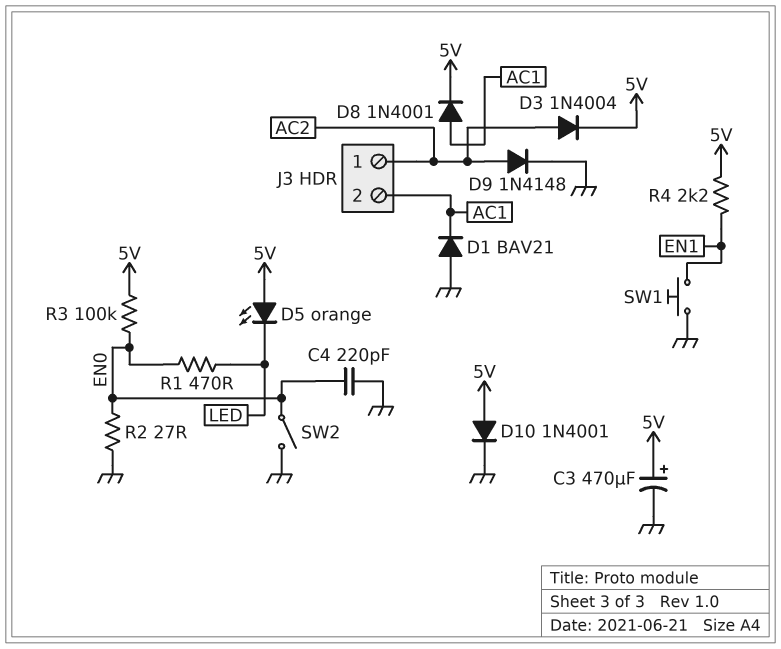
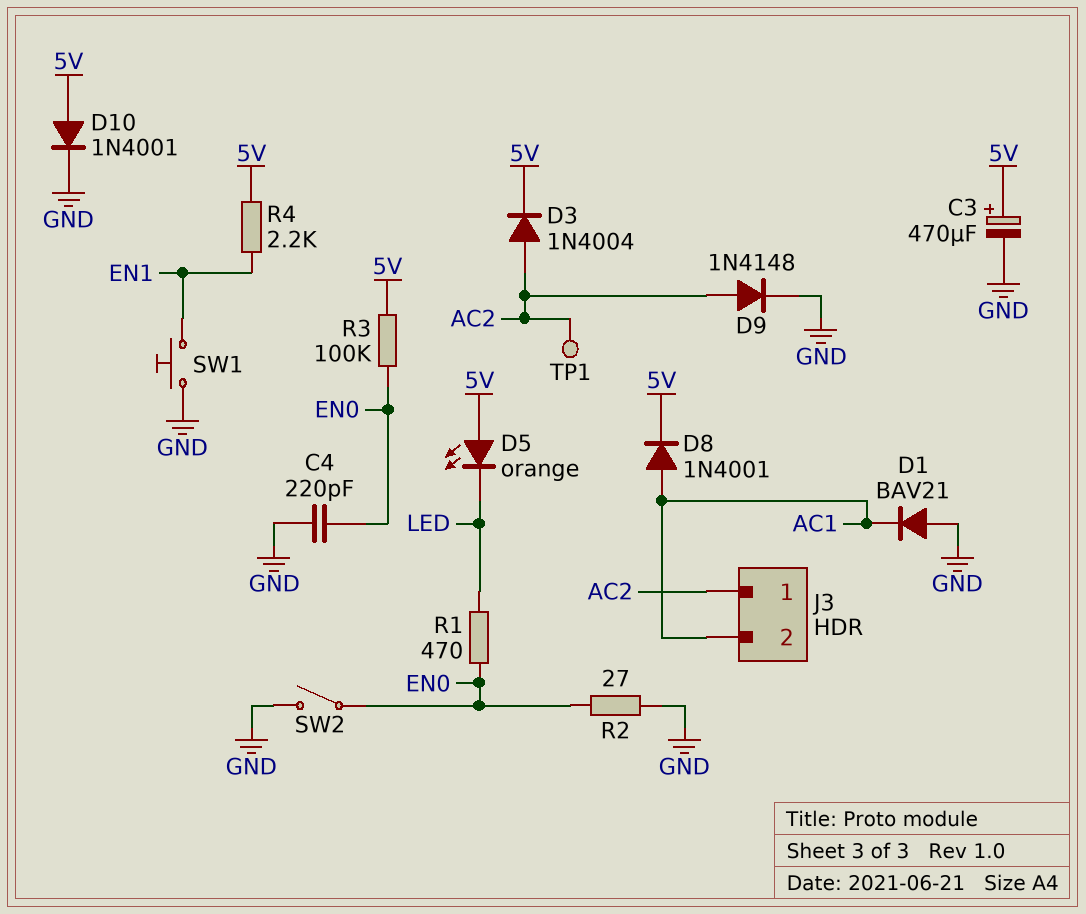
TP1: none -> test point (AC2)

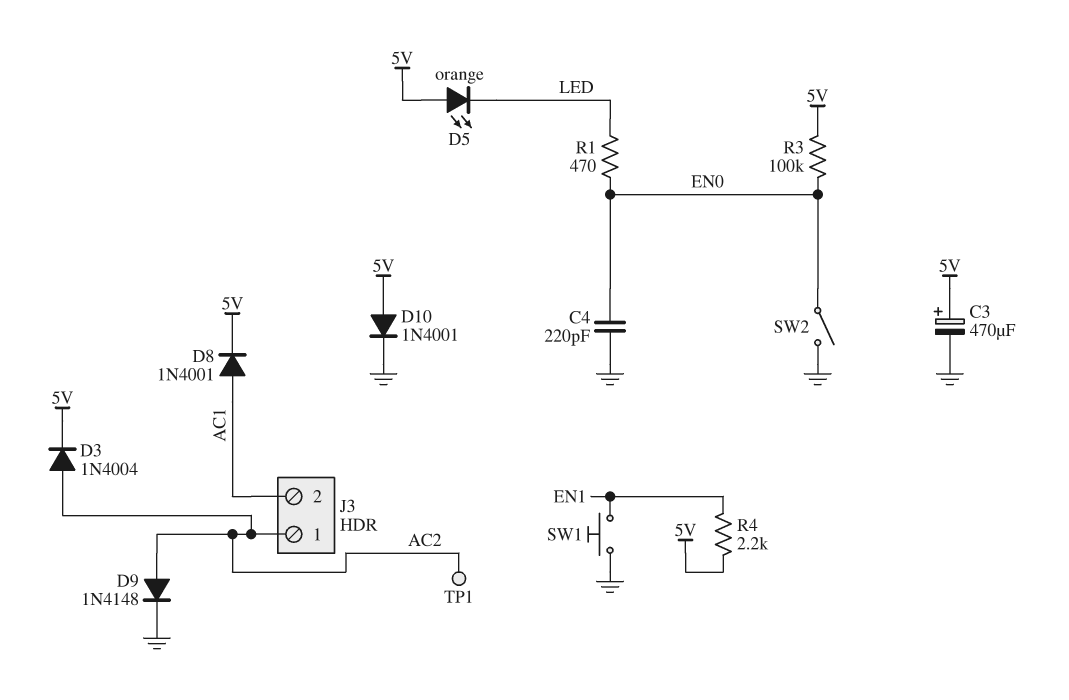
D1: diode BAV21 (A GND, K AC1) -> none
R2: 27 (EN0, GND) -> none

